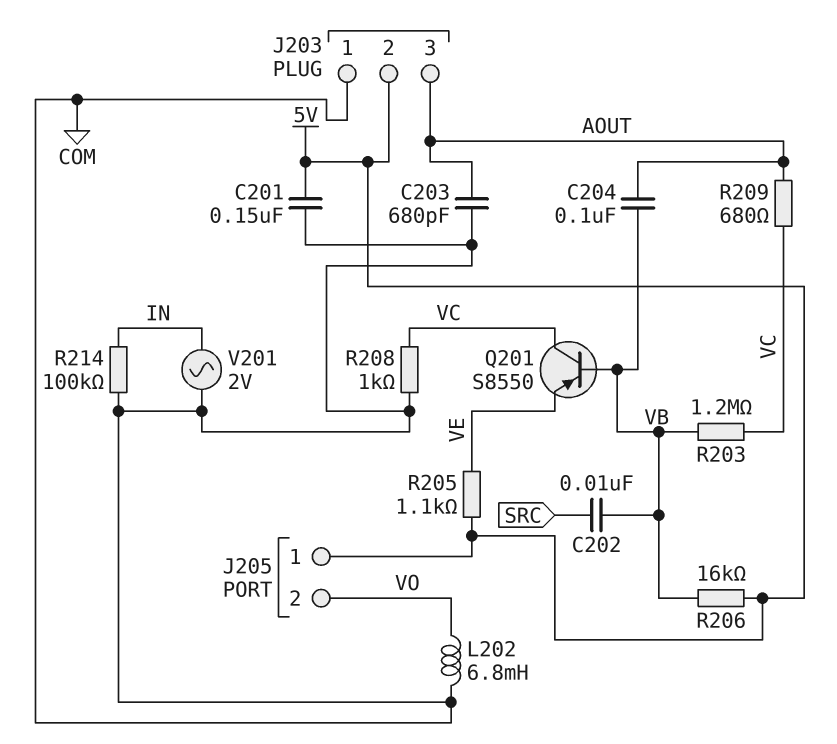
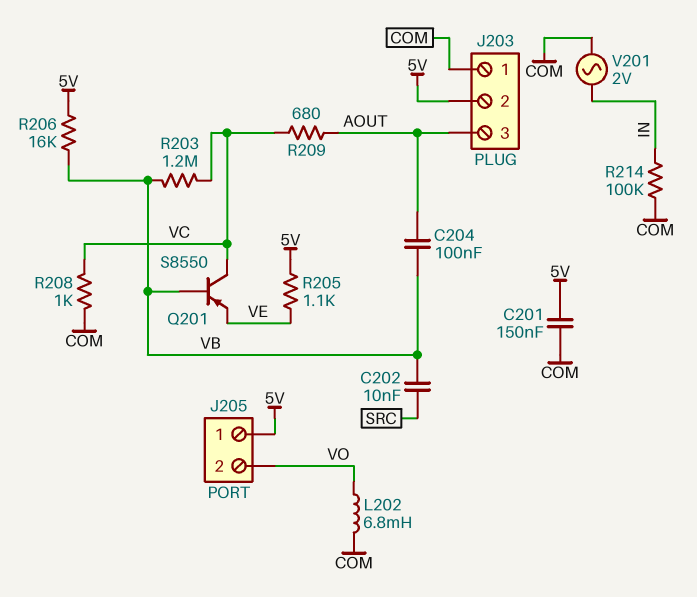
C203: 680pF (AOUT, COM) -> none

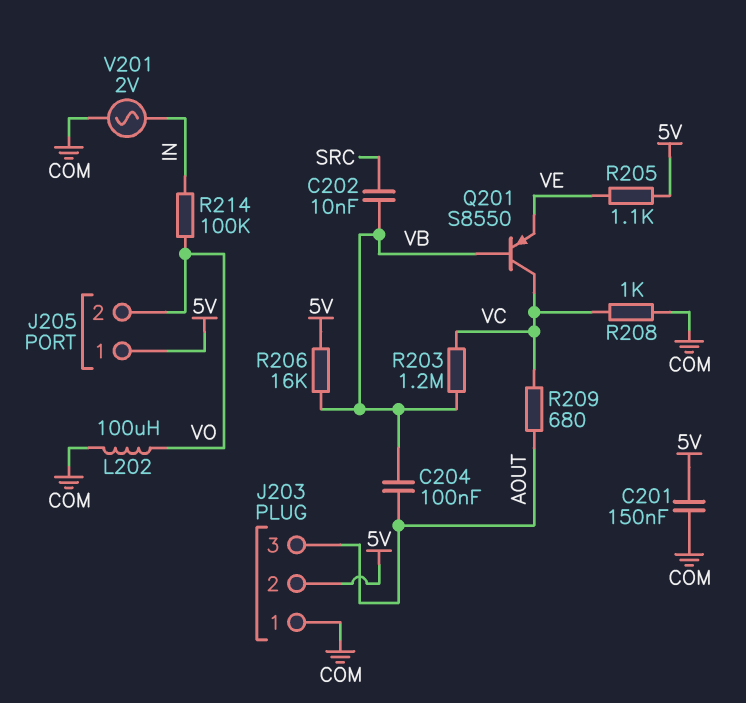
L202: 6.8mH (COM, VO) -> 100uH (COM, VO)
R214: 100k (COM, IN) -> 100k (IN, VO)

